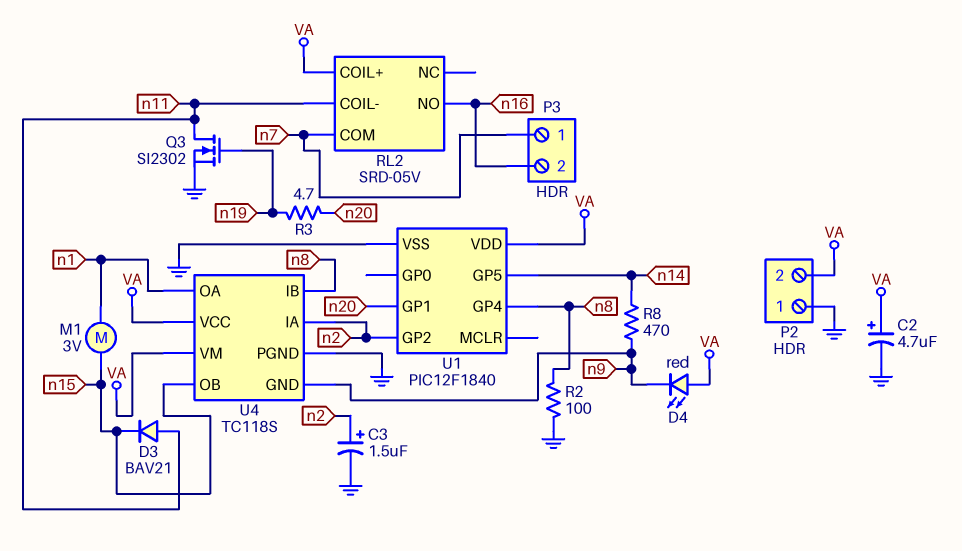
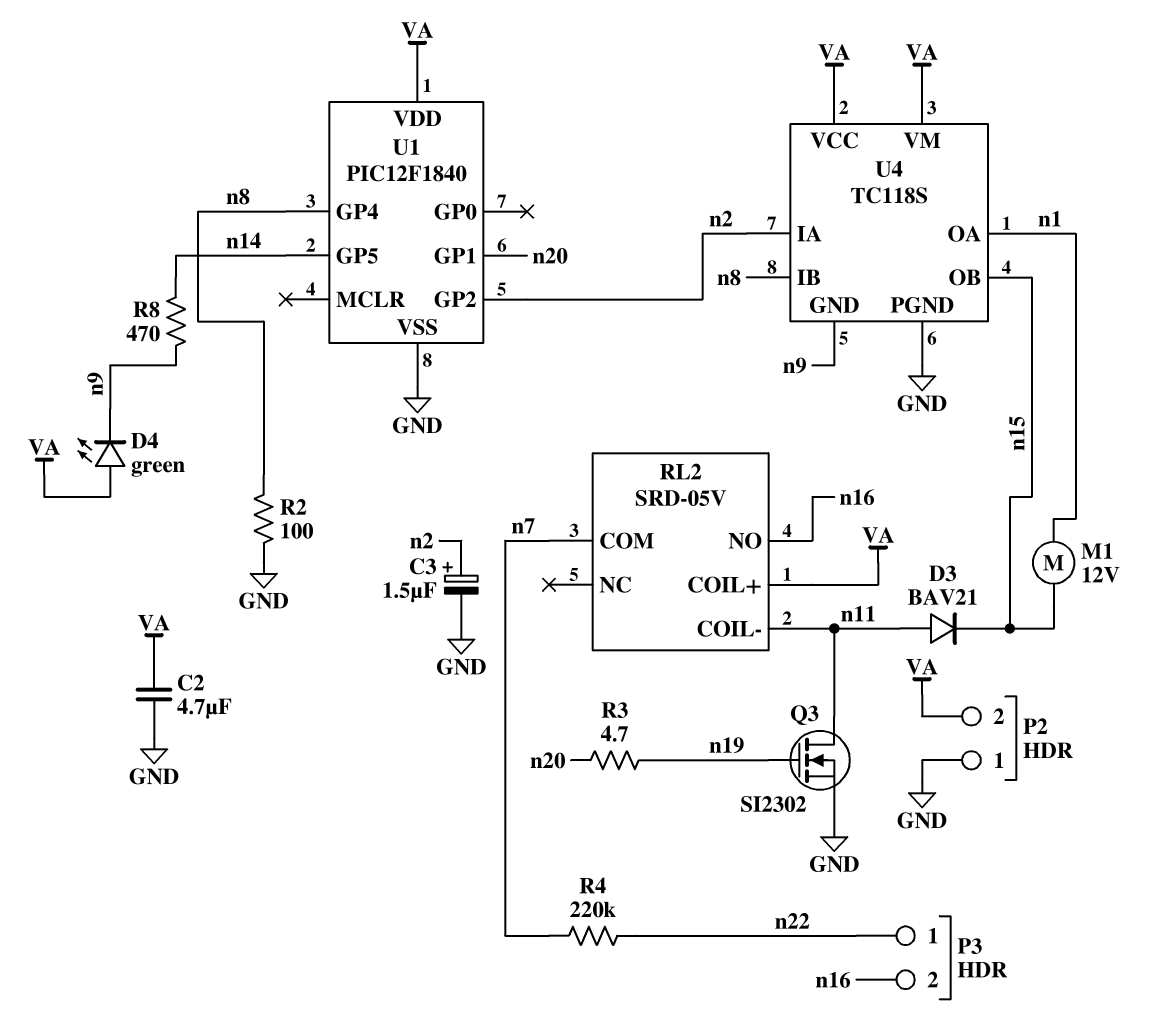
C2: 4.7uF (plus VA, minus GND) -> 4.7uF (GND, VA)
D4: LED red (A VA, K n9) -> LED green (A VA, K n9)
M1: motor 3V (n1, n15) -> motor 12V (n1, n15)
P3 pin 1: n7 -> n22
R4: none -> 220k (n7, n22)

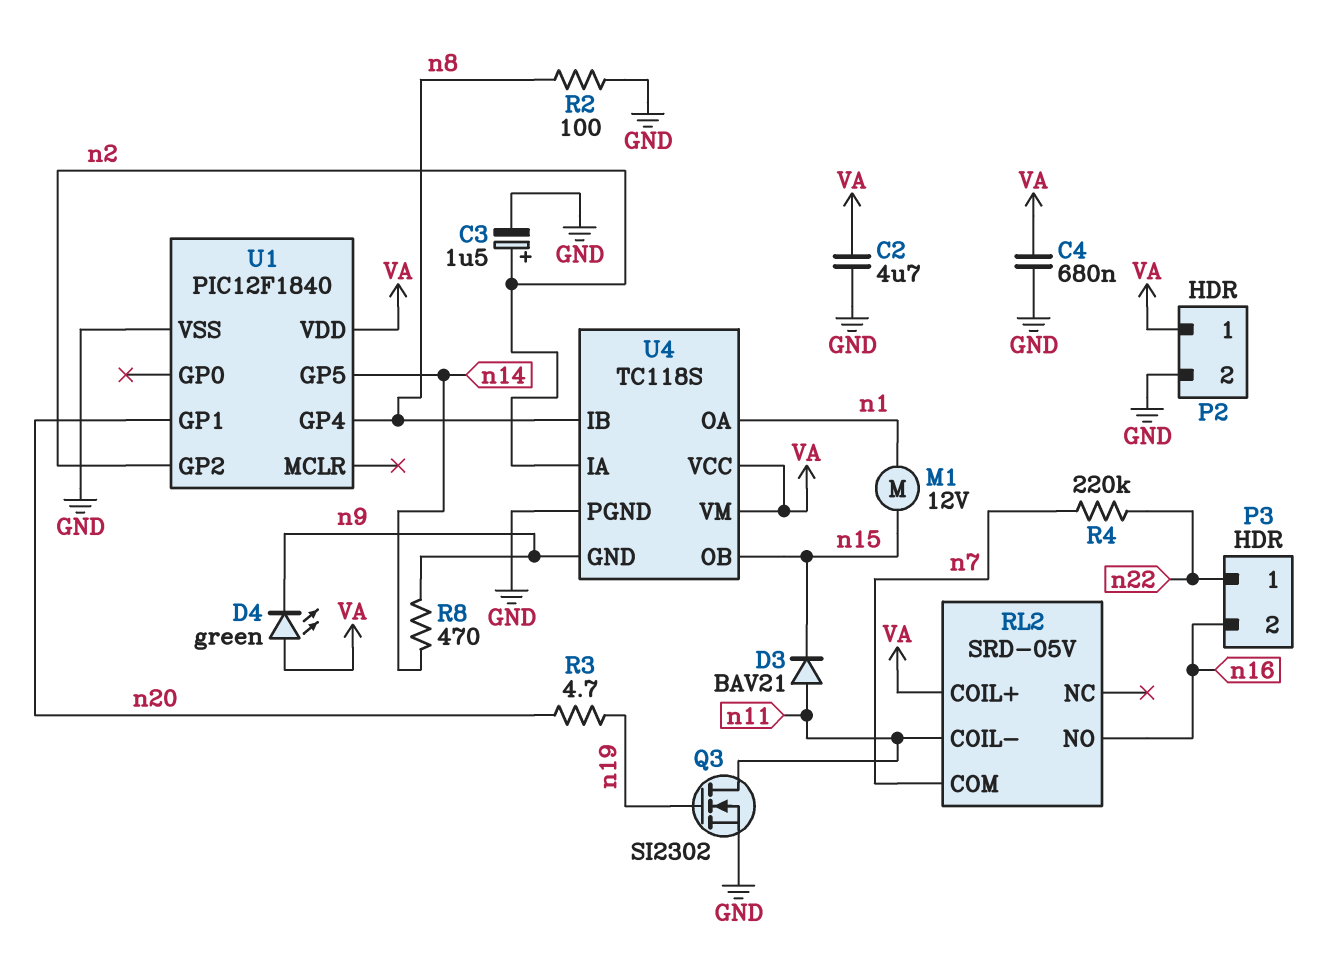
C4: none -> 680nF (GND, VA)
P2 pin 1: GND -> VA
P2 pin 2: VA -> GND

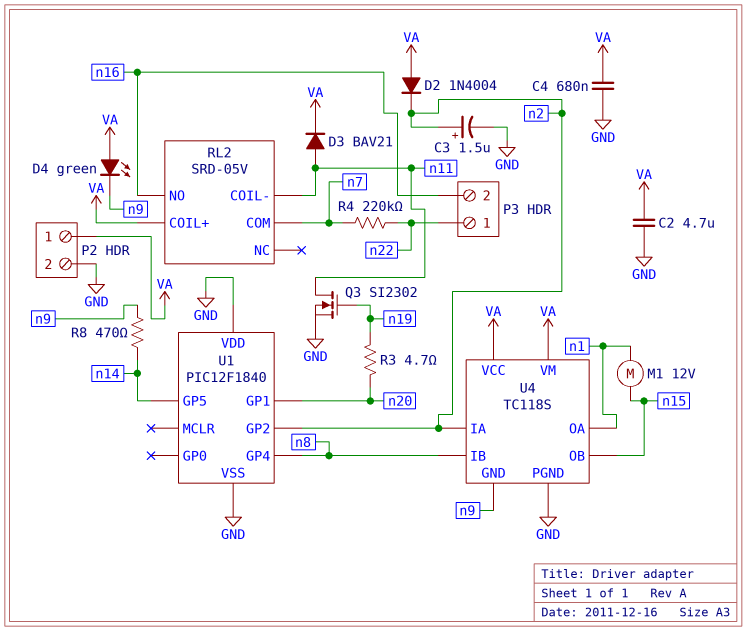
D2: none -> diode 1N4004 (A VA, K n2)
D3: diode BAV21 (A n11, K n15) -> diode BAV21 (A n11, K VA)
R2: 100 (GND, n8) -> none
U1 pin VDD: VA -> GND

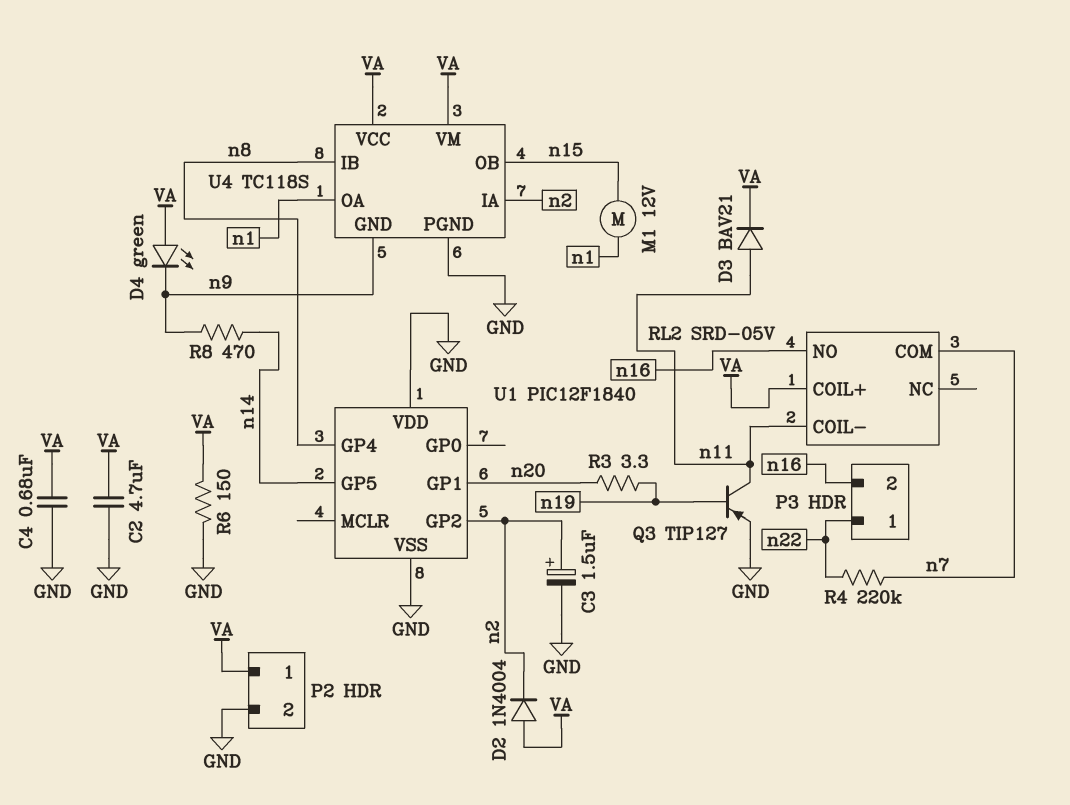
Q3: NMOS SI2302 (G n19, D n11, S GND) -> PNP TIP127 (B n19, C n11, E GND)
R3: 4.7 (n19, n20) -> 3.3 (n19, n20)
R6: none -> 150 (GND, VA)

